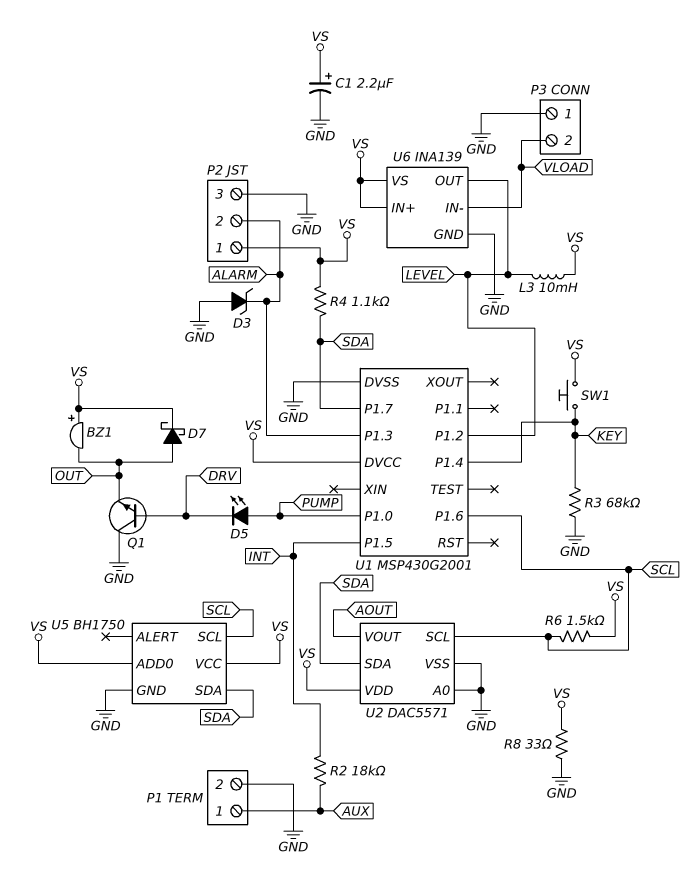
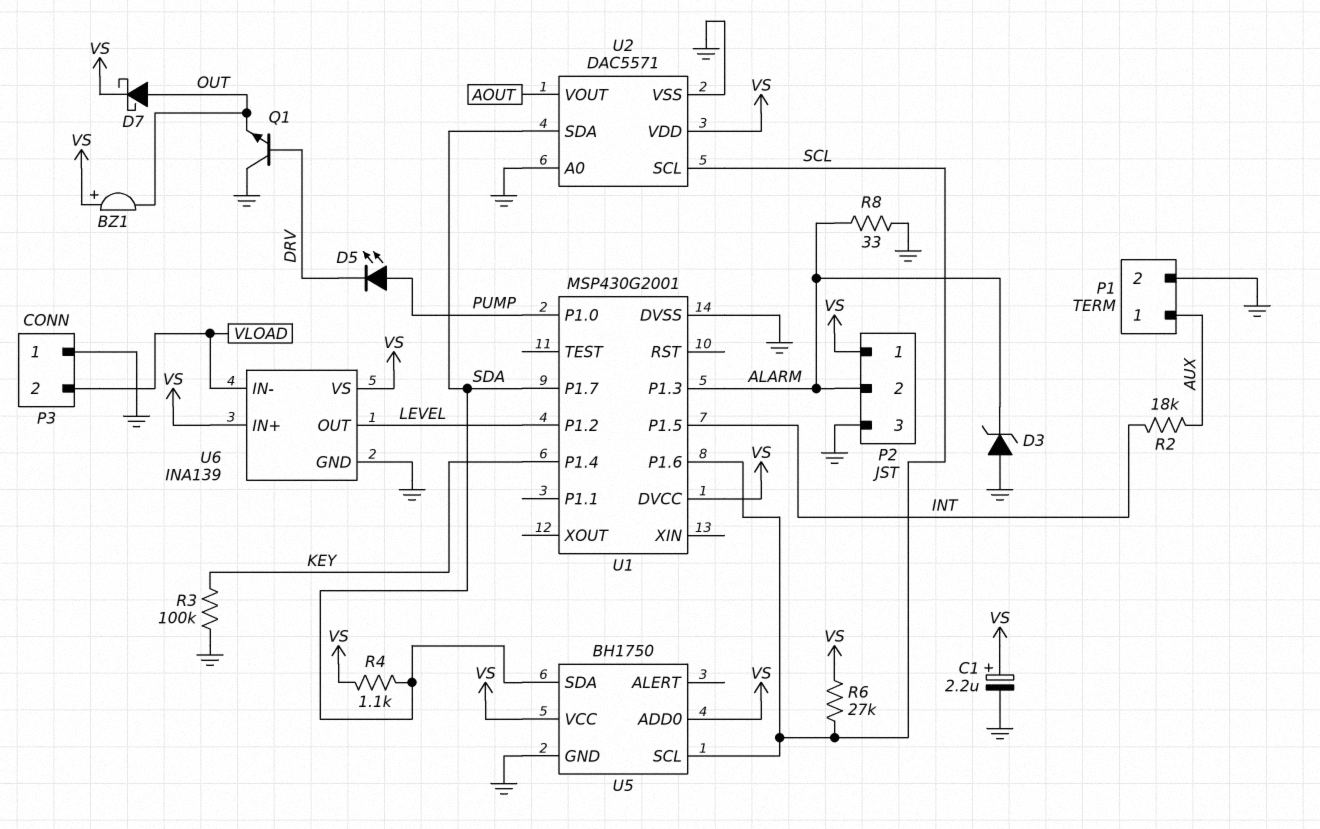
L3: 10mH (LEVEL, VS) -> none
R3: 68k (GND, KEY) -> 100k (GND, KEY)
R6: 1.5k (SCL, VS) -> 27k (SCL, VS)
R8: 33 (GND, VS) -> 33 (ALARM, GND)
SW1: button (KEY, VS) -> none

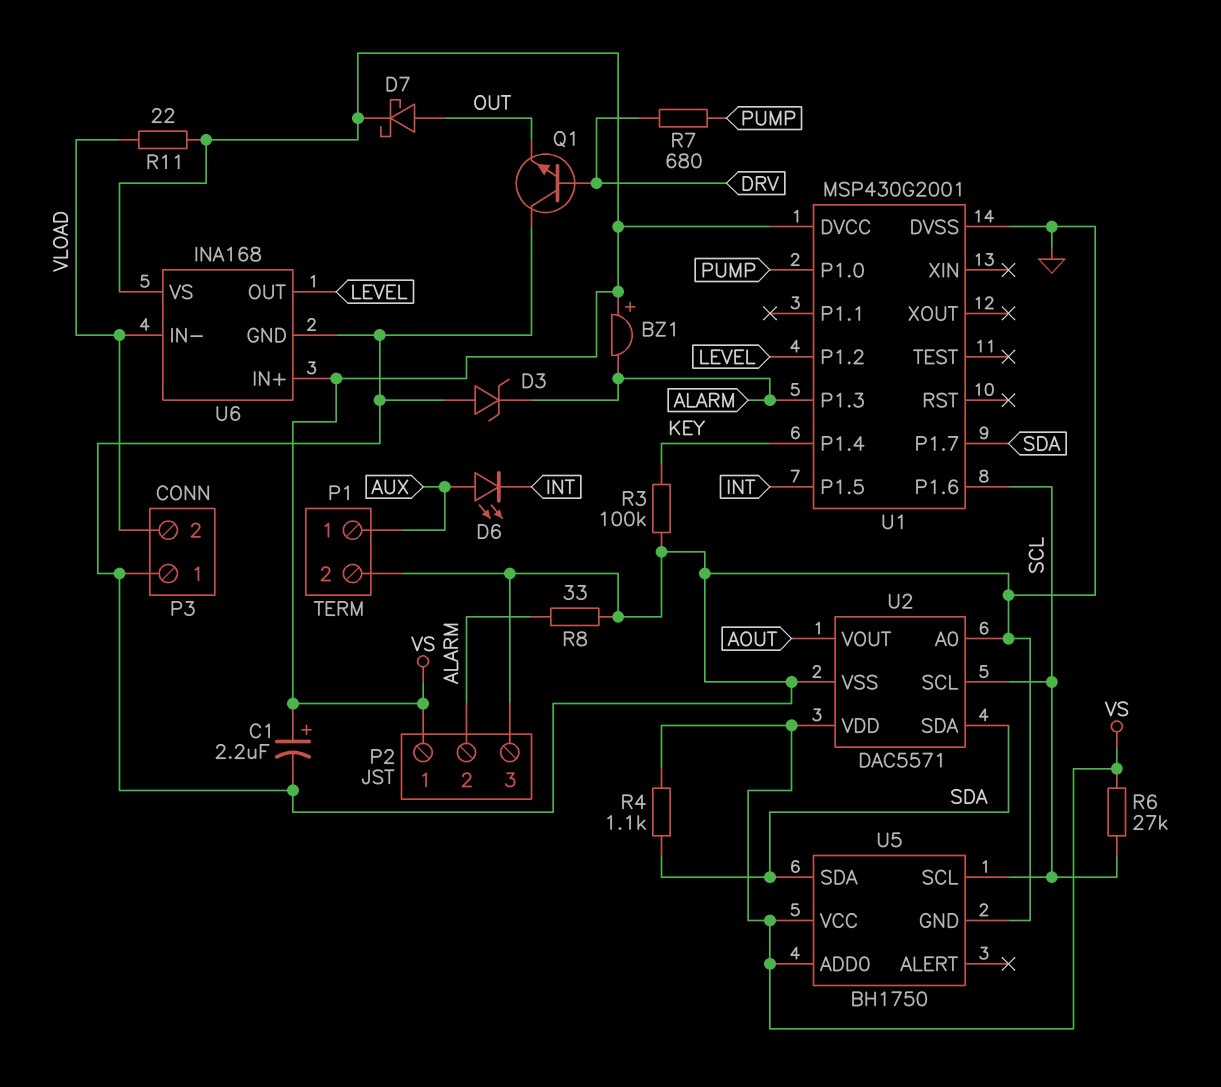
BZ1: buzzer (plus VS, minus OUT) -> buzzer (plus VS, minus ALARM)
D5: LED (A PUMP, K DRV) -> none
D6: none -> LED (A AUX, K INT)
R2: 18k (AUX, INT) -> none
R7: none -> 680 (DRV, PUMP)
R11: none -> 22 (VLOAD, VS)
U6: INA139 -> INA168

